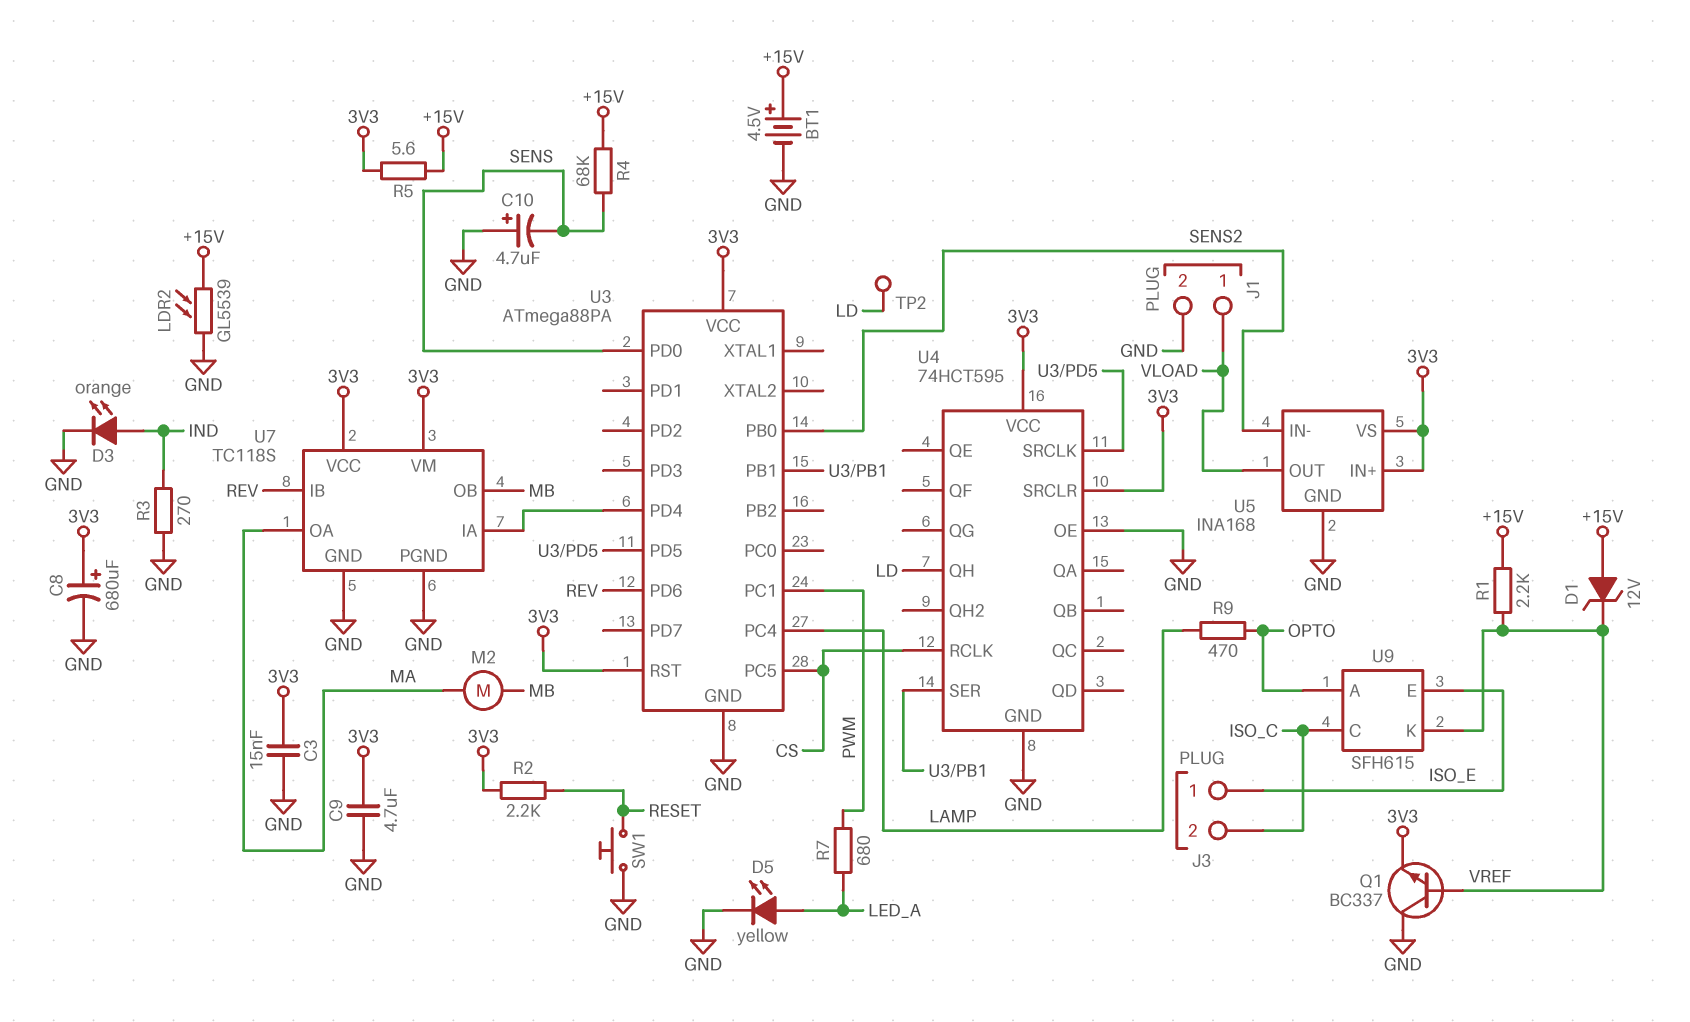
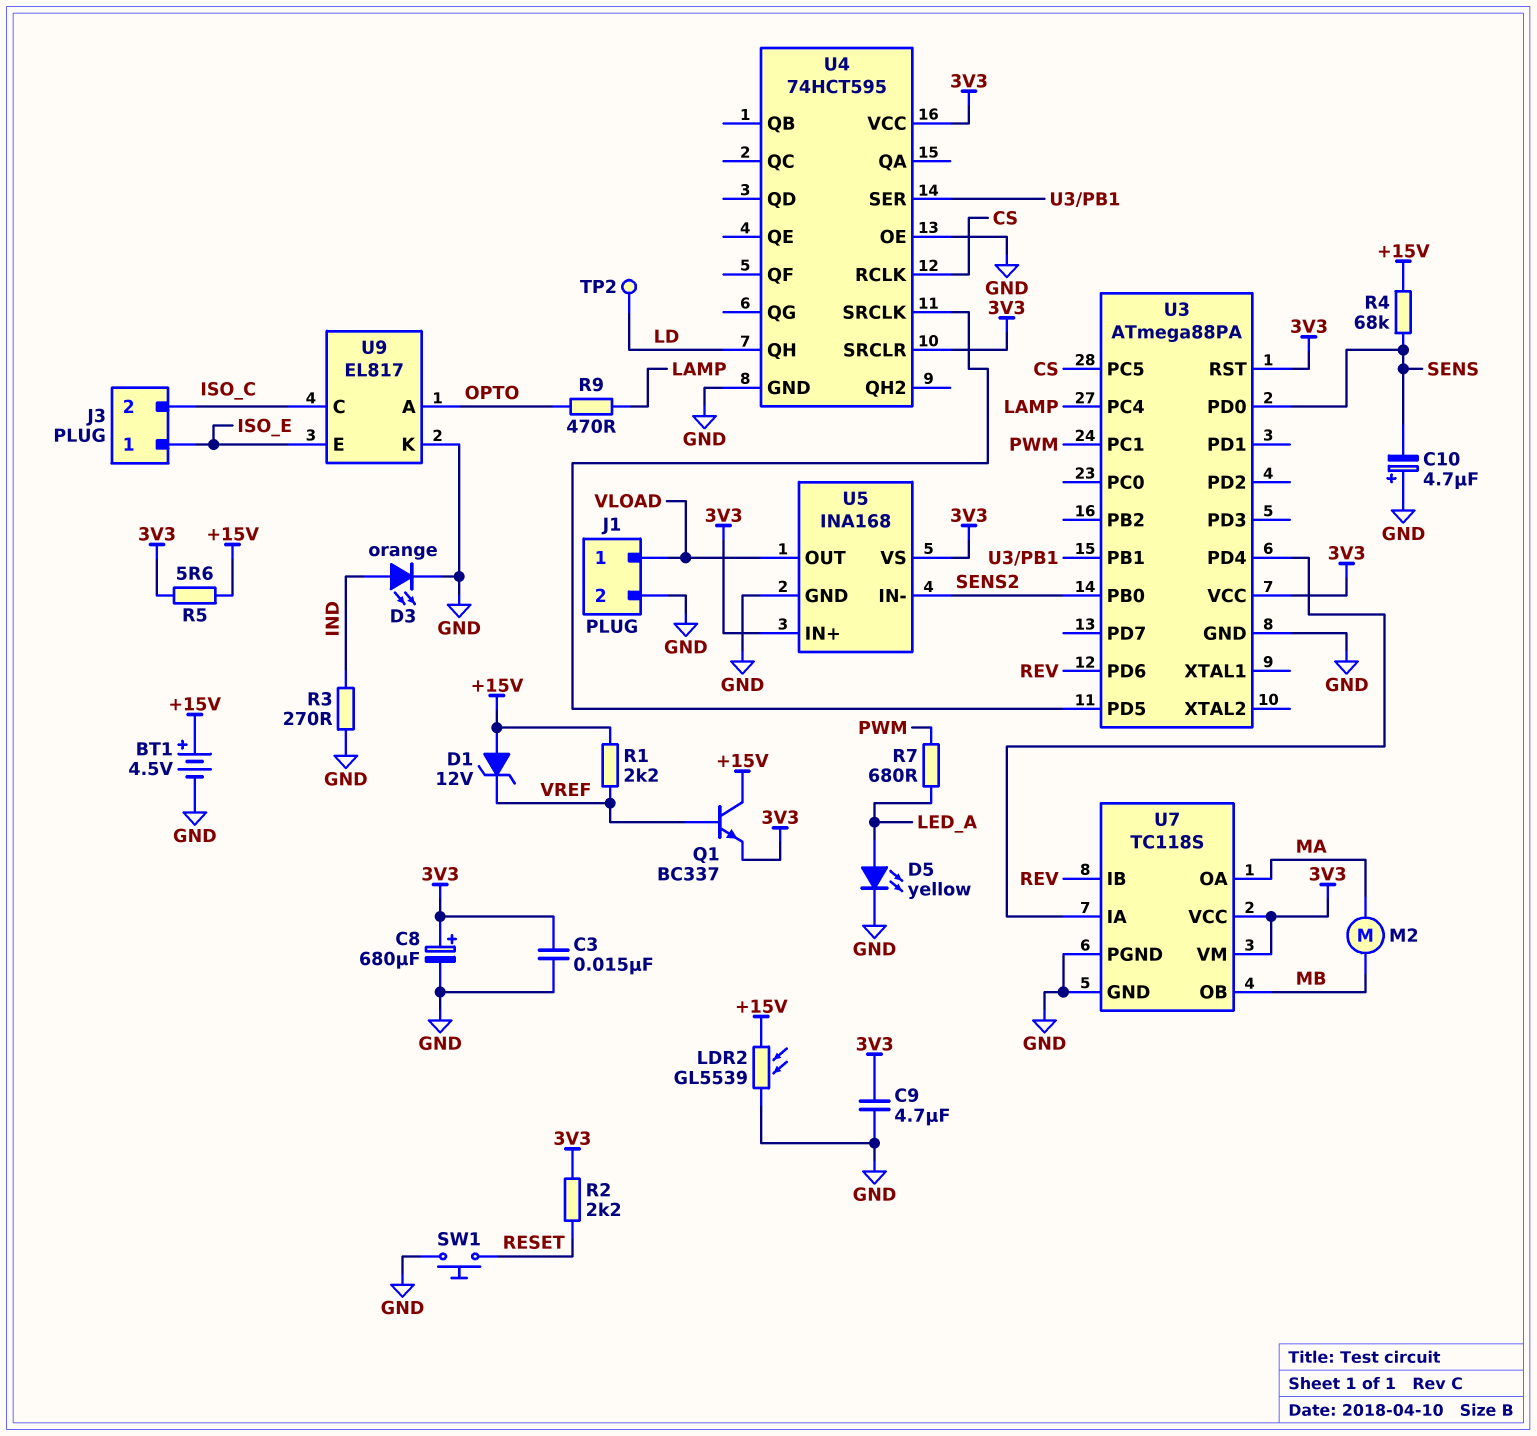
Q1: NPN BC337 (B VREF, C GND, E 3V3) -> NPN BC337 (B VREF, C +15V, E 3V3)
U9: SFH615 -> EL817
U9 pin K: VREF -> GND

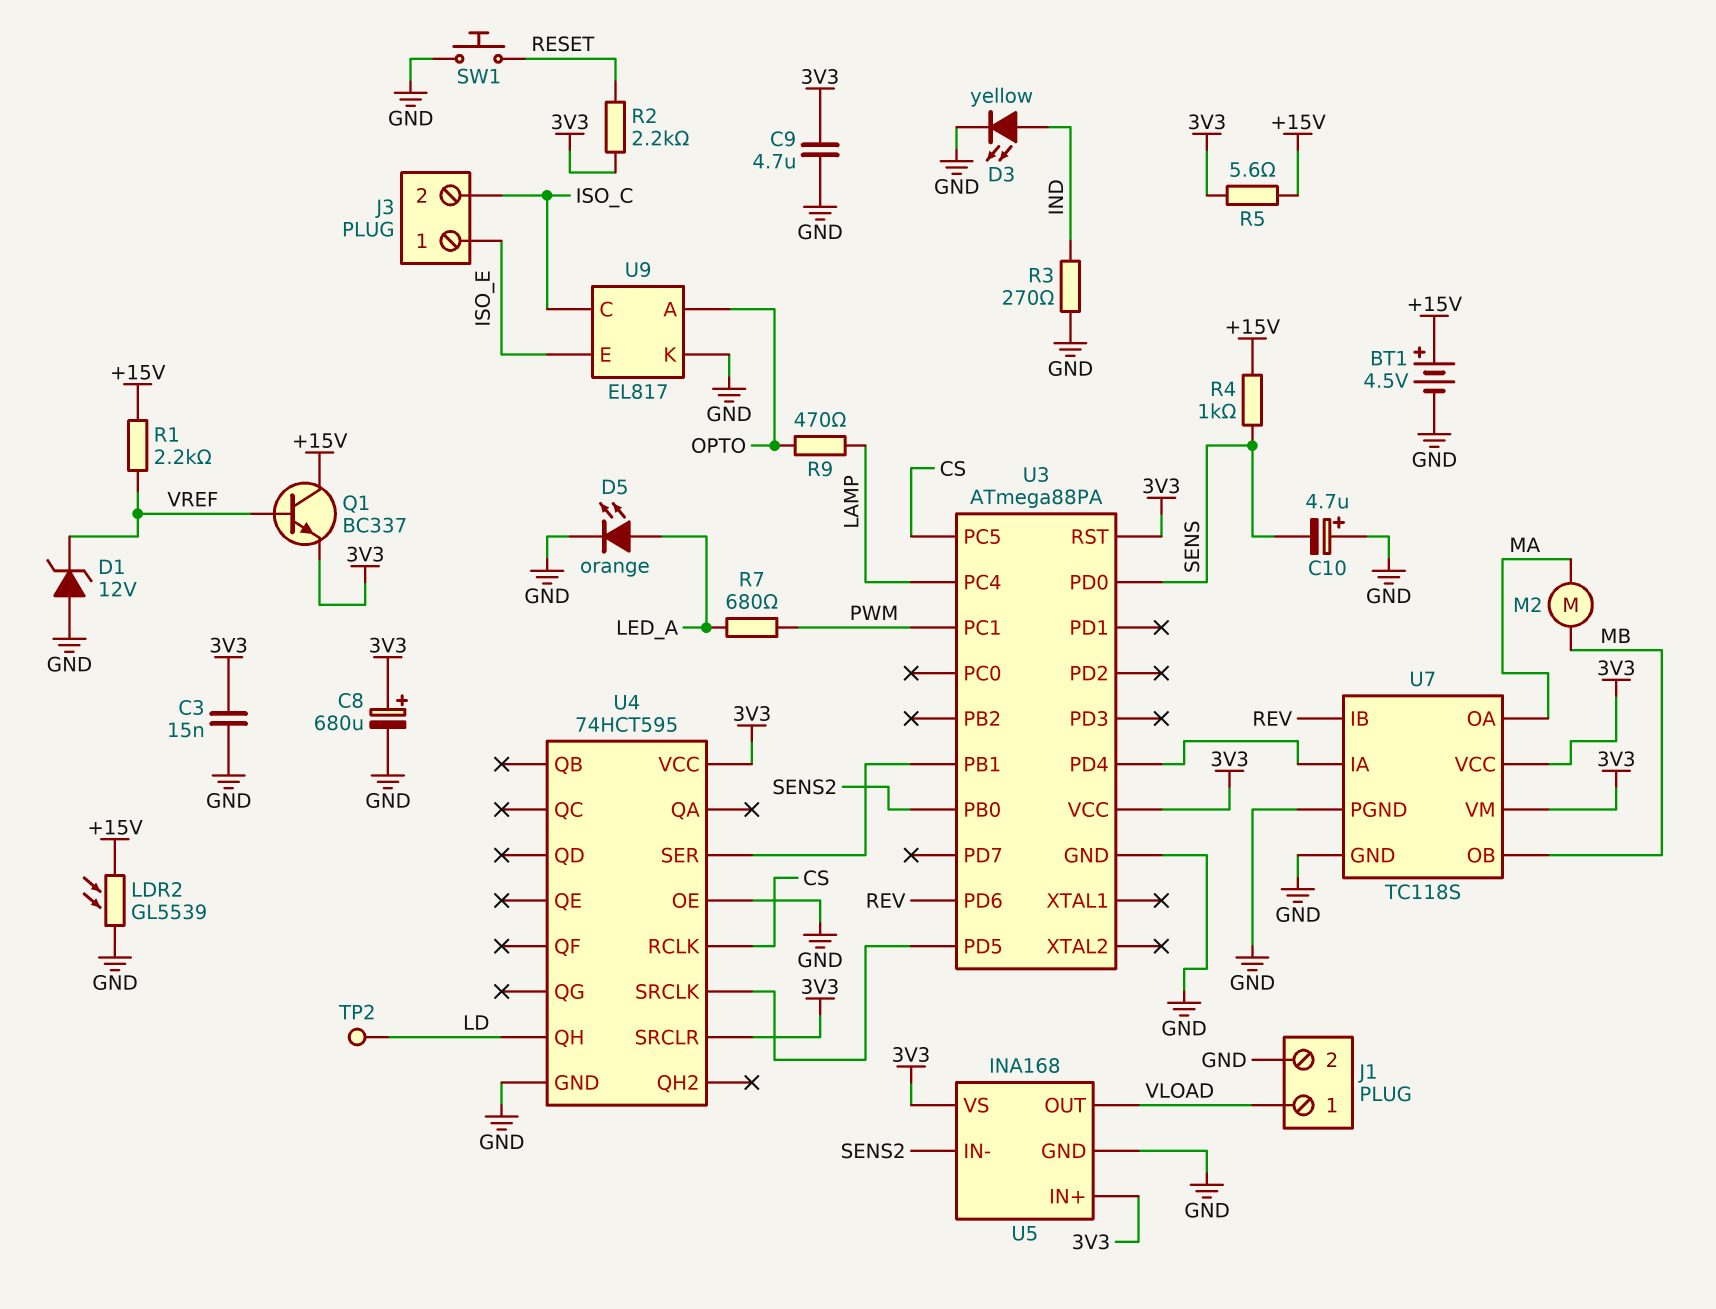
D1: zener 12V (A +15V, K VREF) -> zener 12V (A GND, K VREF)
D3: LED orange (A IND, K GND) -> LED yellow (A IND, K GND)
D5: LED yellow (A LED_A, K GND) -> LED orange (A LED_A, K GND)
R4: 68k (+15V, SENS) -> 1k (+15V, SENS)

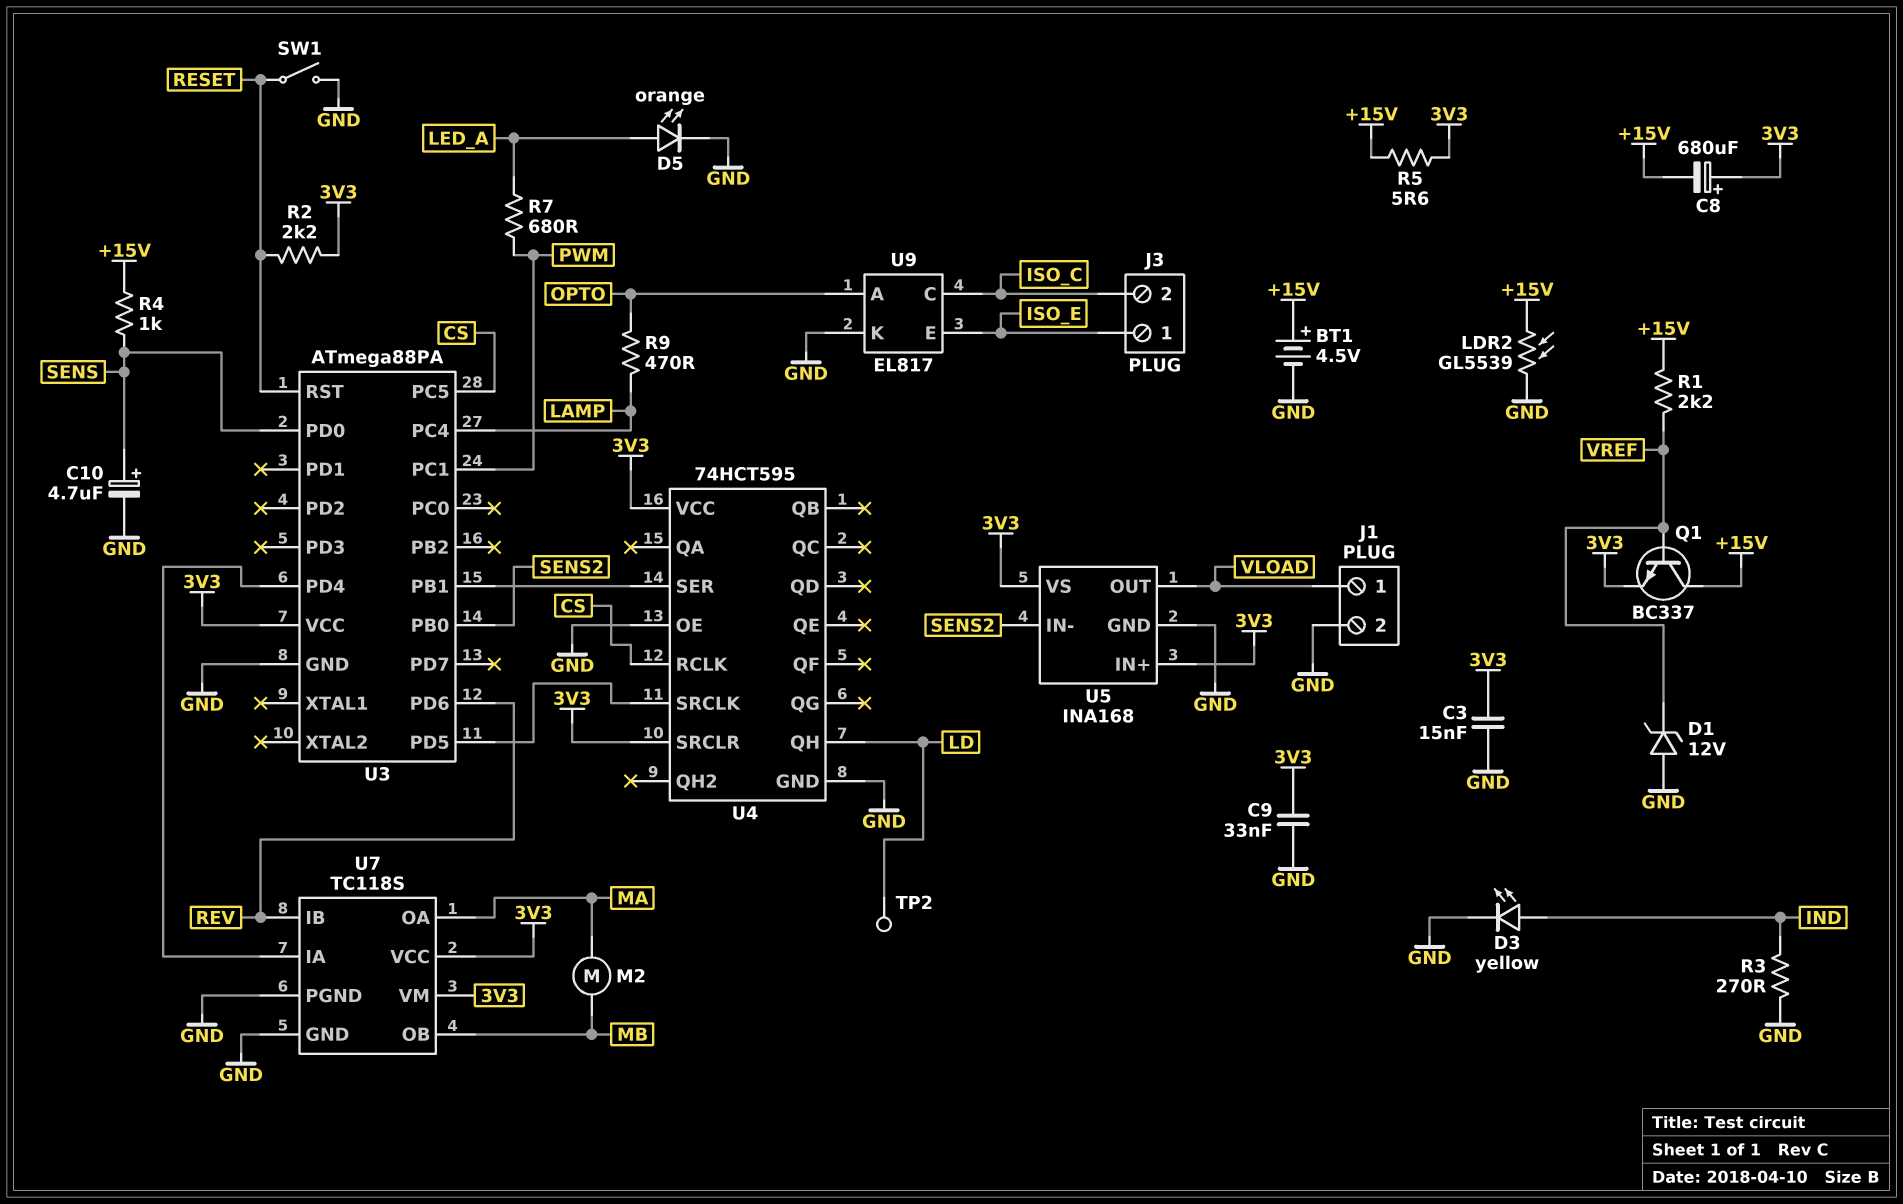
C8: 680uF (plus 3V3, minus GND) -> 680uF (plus 3V3, minus +15V)
C9: 4.7uF (3V3, GND) -> 33nF (3V3, GND)
C10: 4.7uF (plus GND, minus SENS) -> 4.7uF (plus SENS, minus GND)
SW1: button (GND, RESET) -> switch (GND, RESET)
U3 pin RST: 3V3 -> RESET

